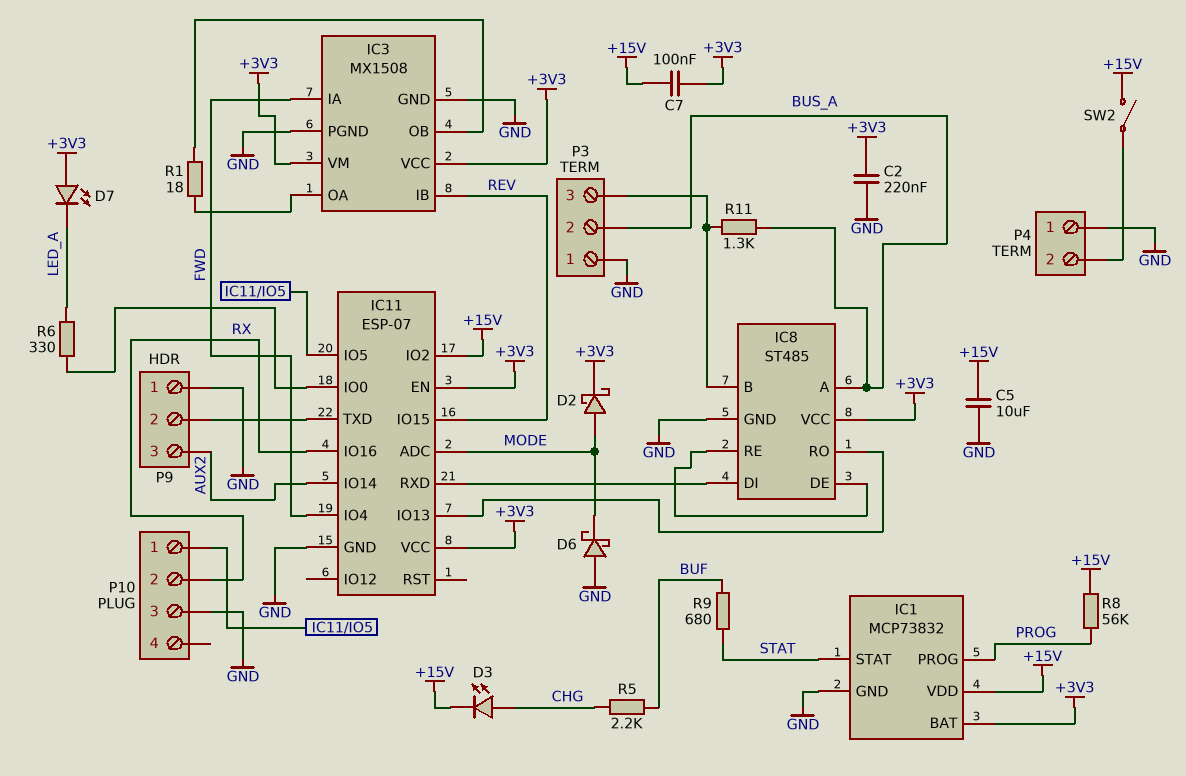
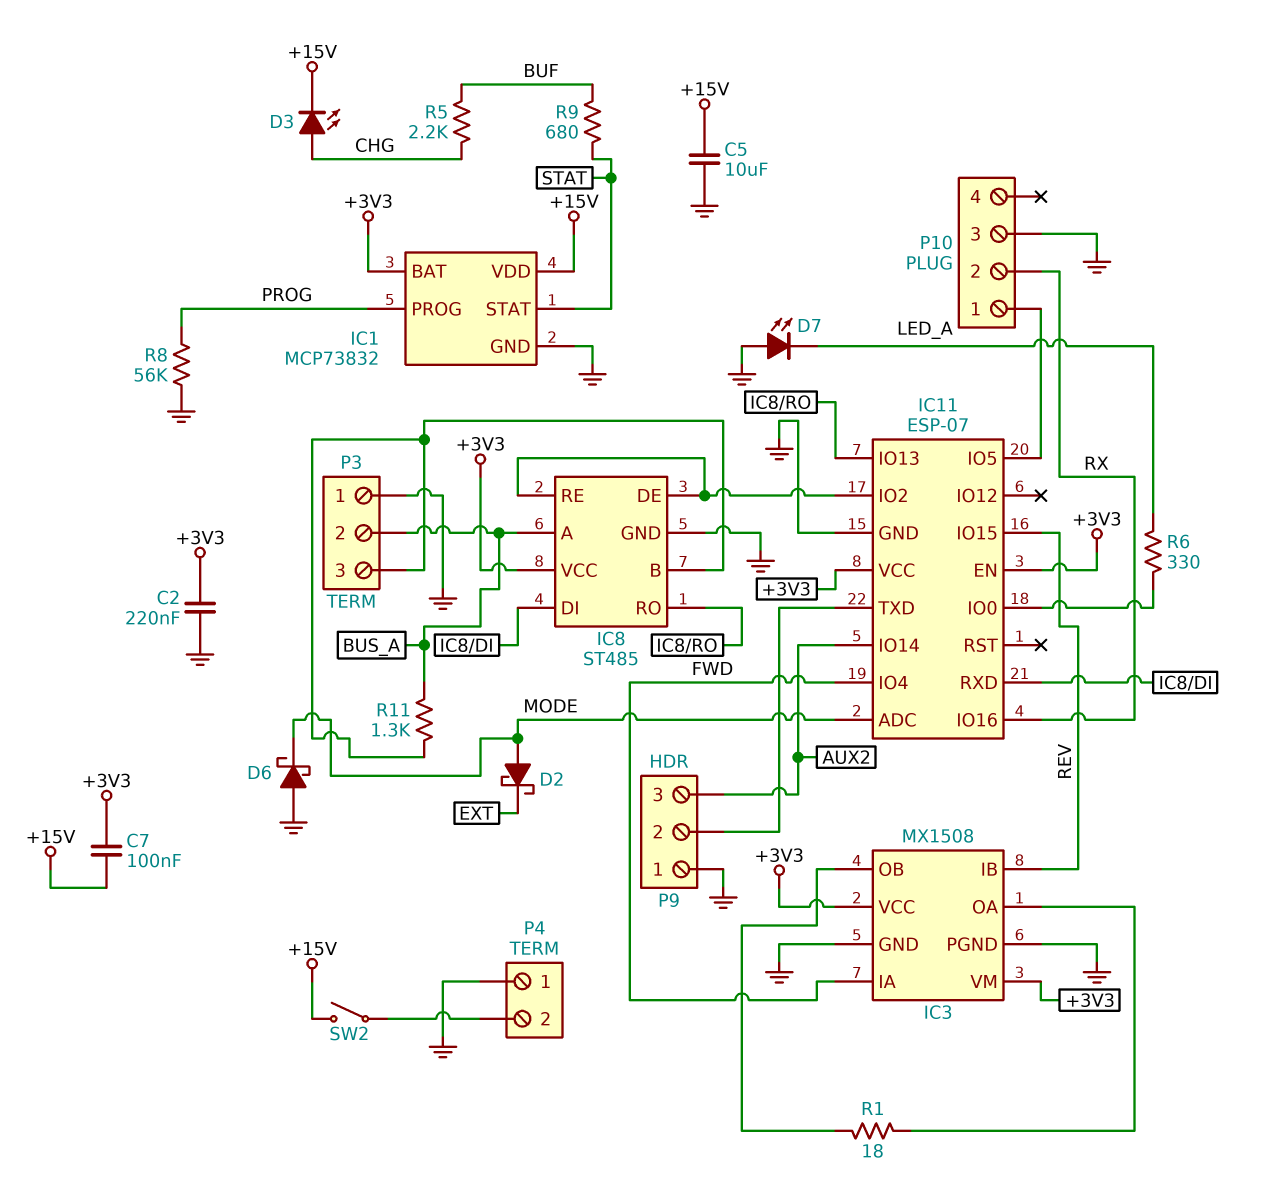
D2: schottky (A MODE, K +3V3) -> schottky (A MODE, K EXT)
D7: LED (A +3V3, K LED_A) -> LED (A GND, K LED_A)
IC11 pin IO2: +15V -> IC8/DE
R8: 56k (+15V, PROG) -> 56k (GND, PROG)

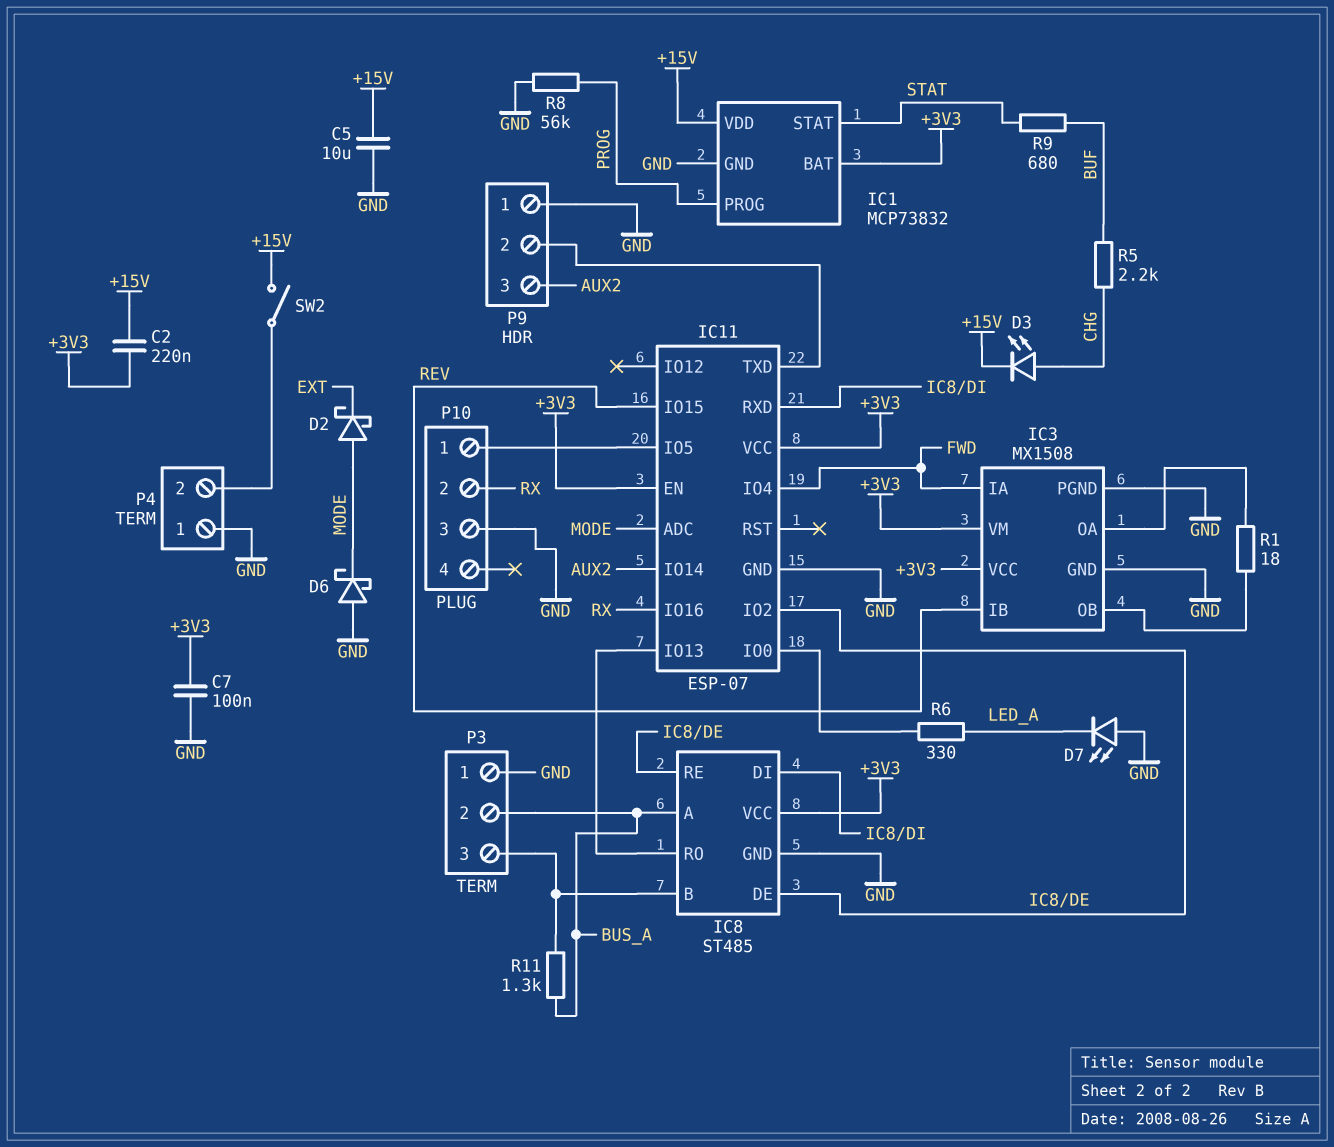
C2: 220nF (+3V3, GND) -> 220nF (+3V3, +15V)
C7: 100nF (+3V3, +15V) -> 100nF (+3V3, GND)

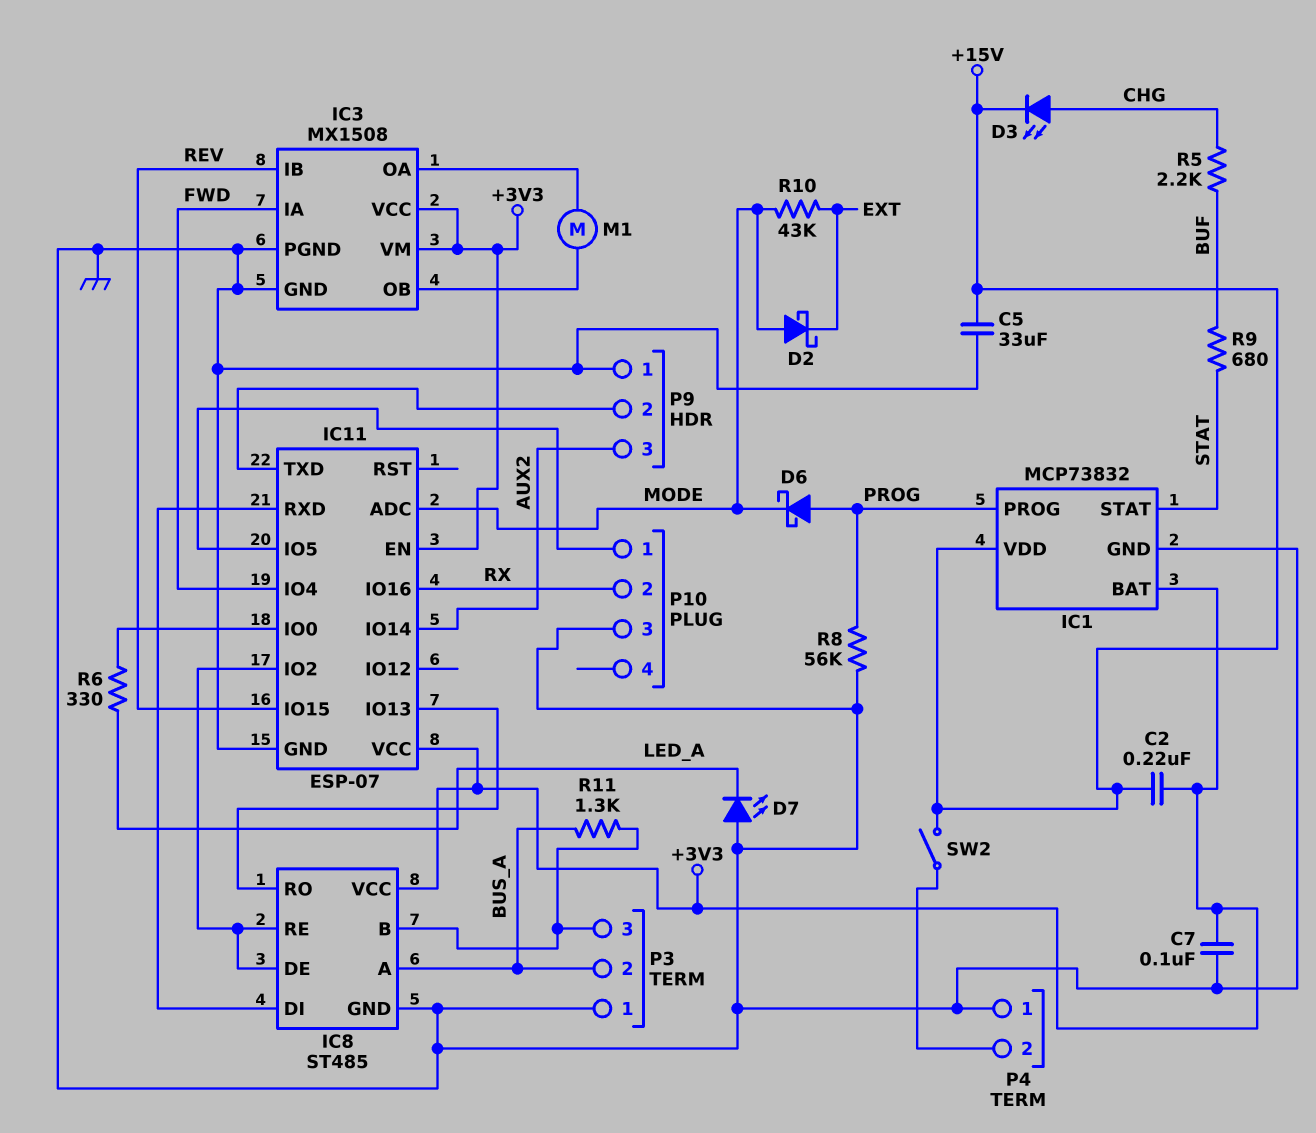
C5: 10uF (+15V, GND) -> 33uF (+15V, GND)
D6: schottky (A GND, K MODE) -> schottky (A PROG, K MODE)
M1: none -> motor (IC3/OA, IC3/OB)
R1: 18 (IC3/OA, IC3/OB) -> none
R10: none -> 43k (EXT, MODE)

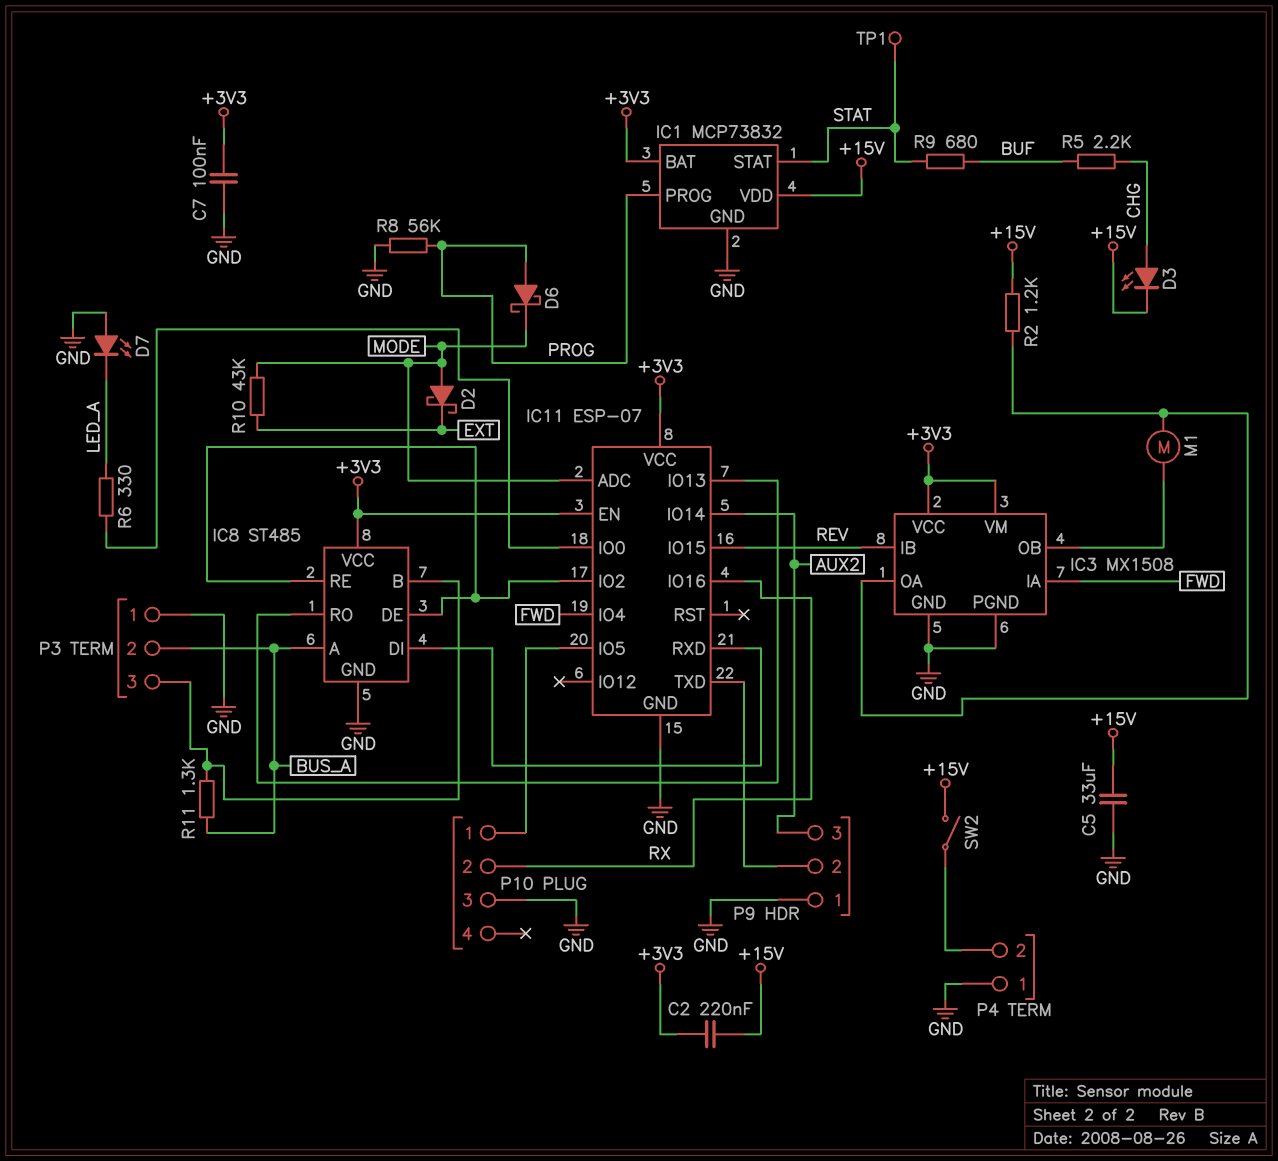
R2: none -> 1.2k (+15V, IC3/OA)
TP1: none -> test point (STAT)

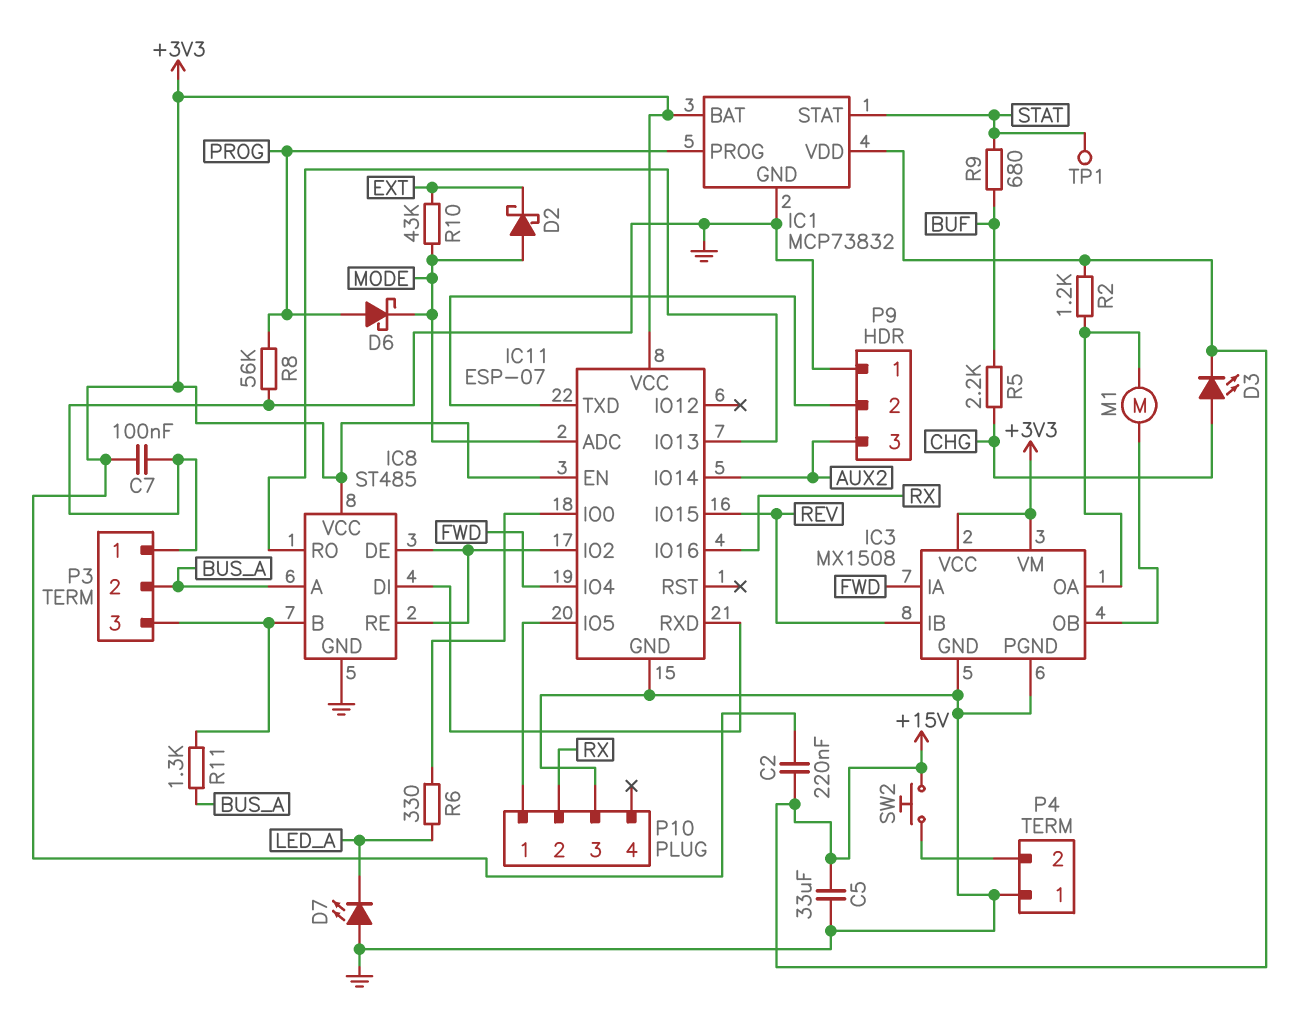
SW2: switch (+15V, P4/2) -> button (+15V, P4/2)

